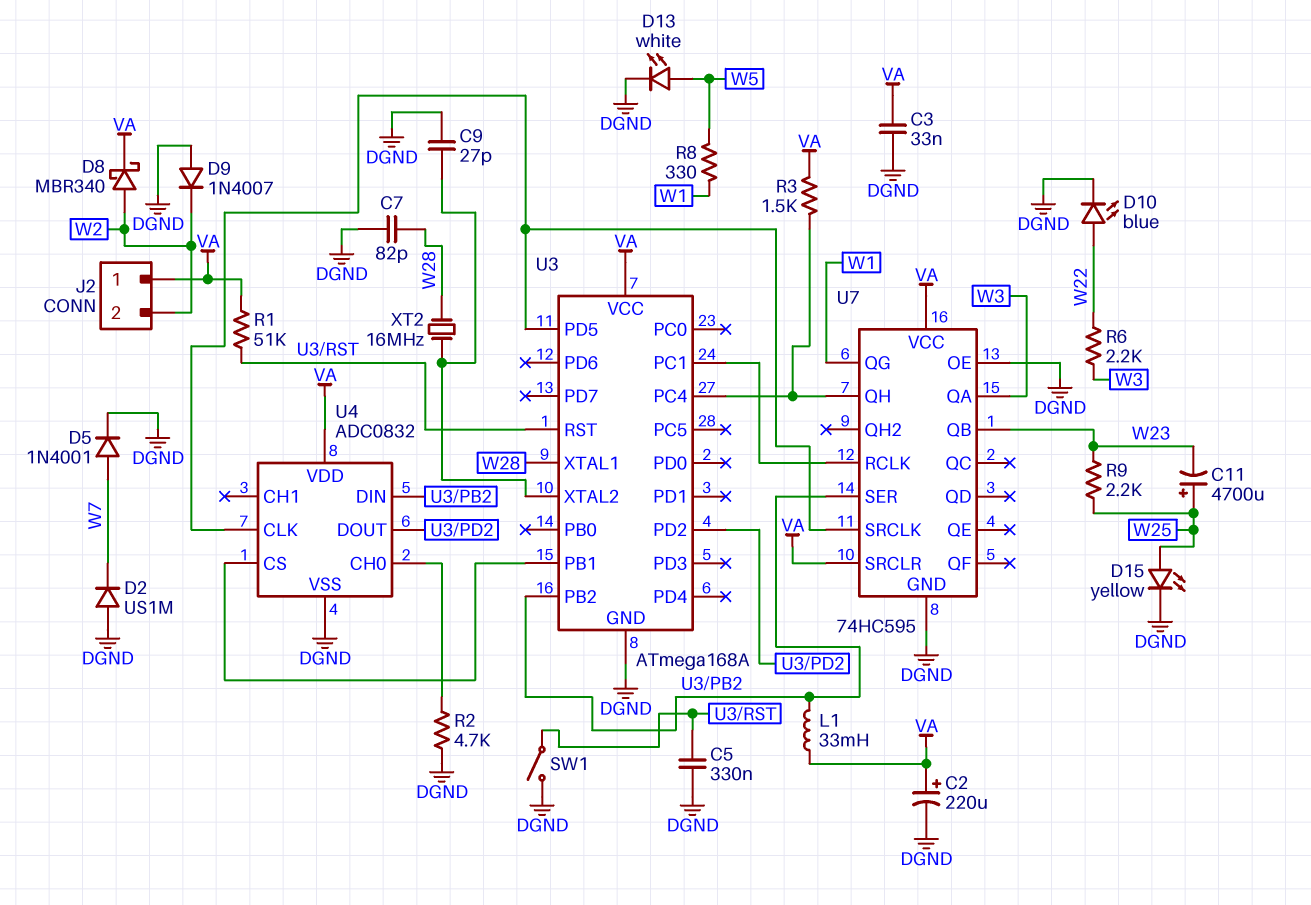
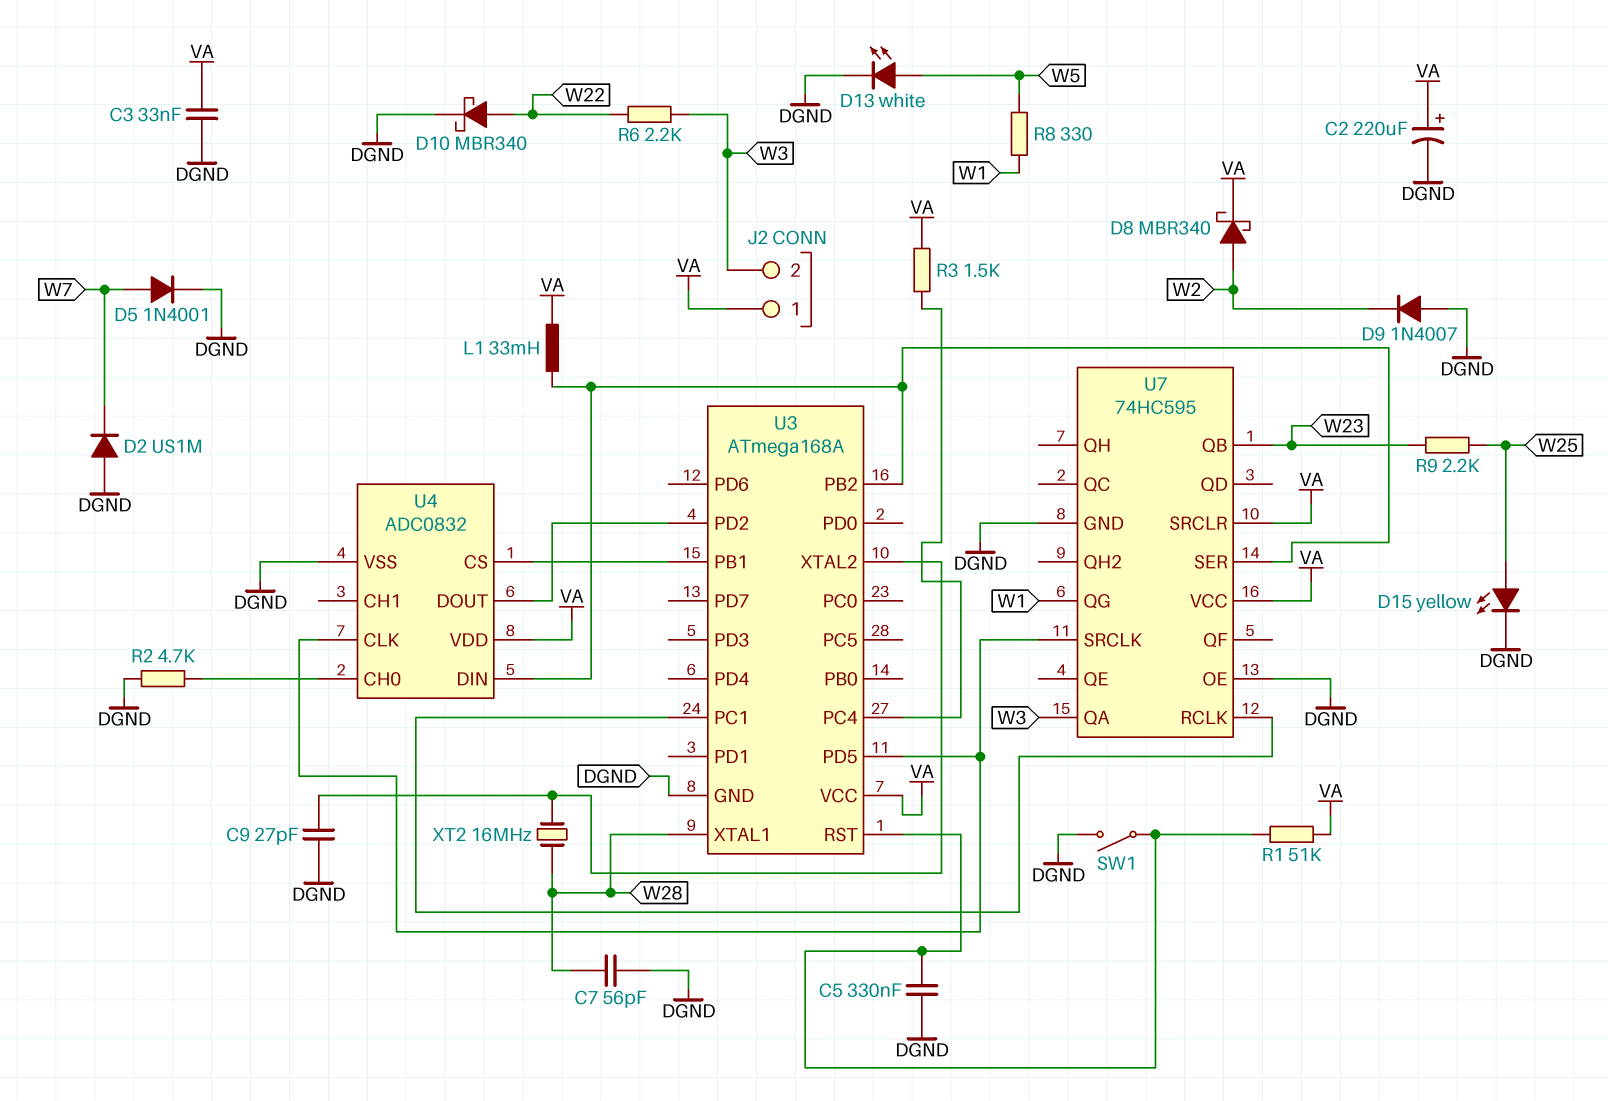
C7: 82pF (DGND, W28) -> 56pF (DGND, W28)
C11: 4700uF (plus W25, minus W23) -> none
D10: LED blue (A W22, K DGND) -> schottky MBR340 (A W22, K DGND)
J2 pin 2: W2 -> W3
U7 pin QH: U3/PC4 -> none

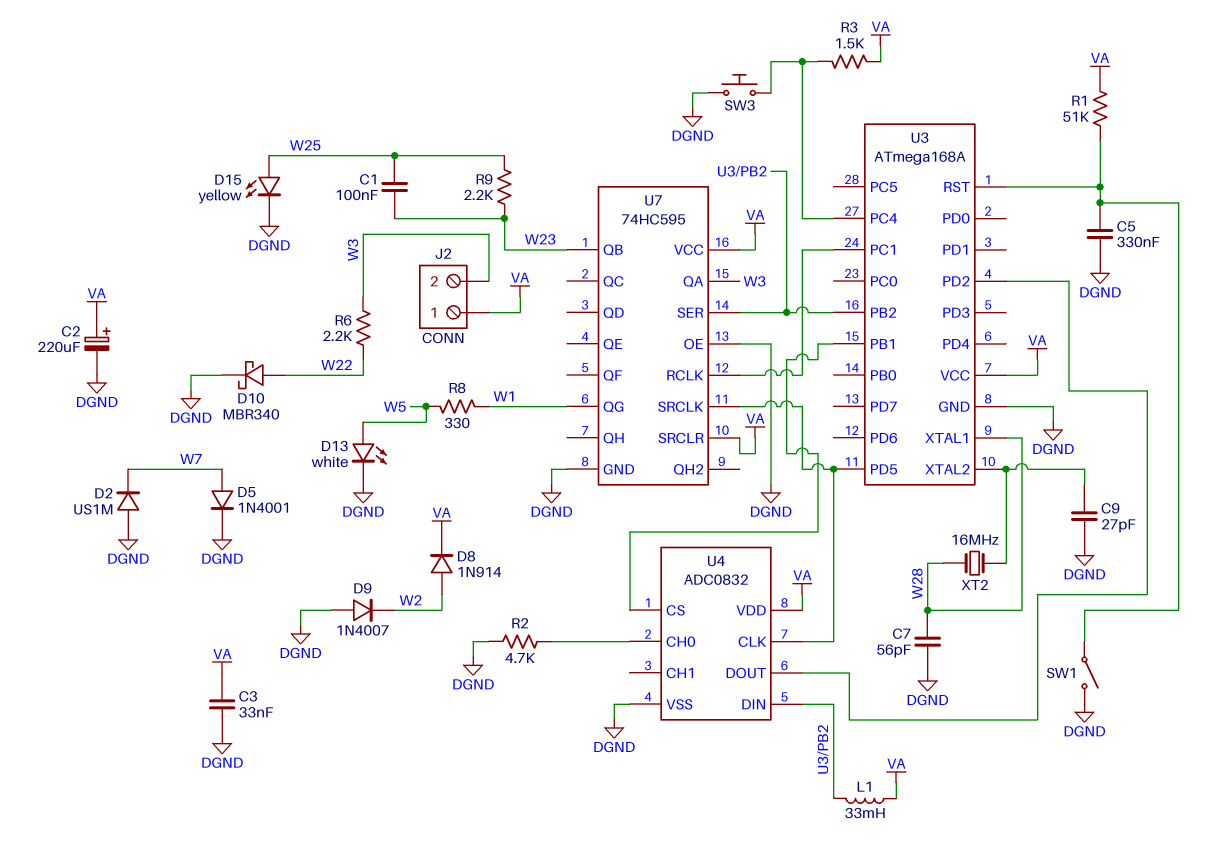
C1: none -> 100nF (W23, W25)
D8: schottky MBR340 (A W2, K VA) -> diode 1N914 (A W2, K VA)
SW3: none -> button (DGND, U3/PC4)

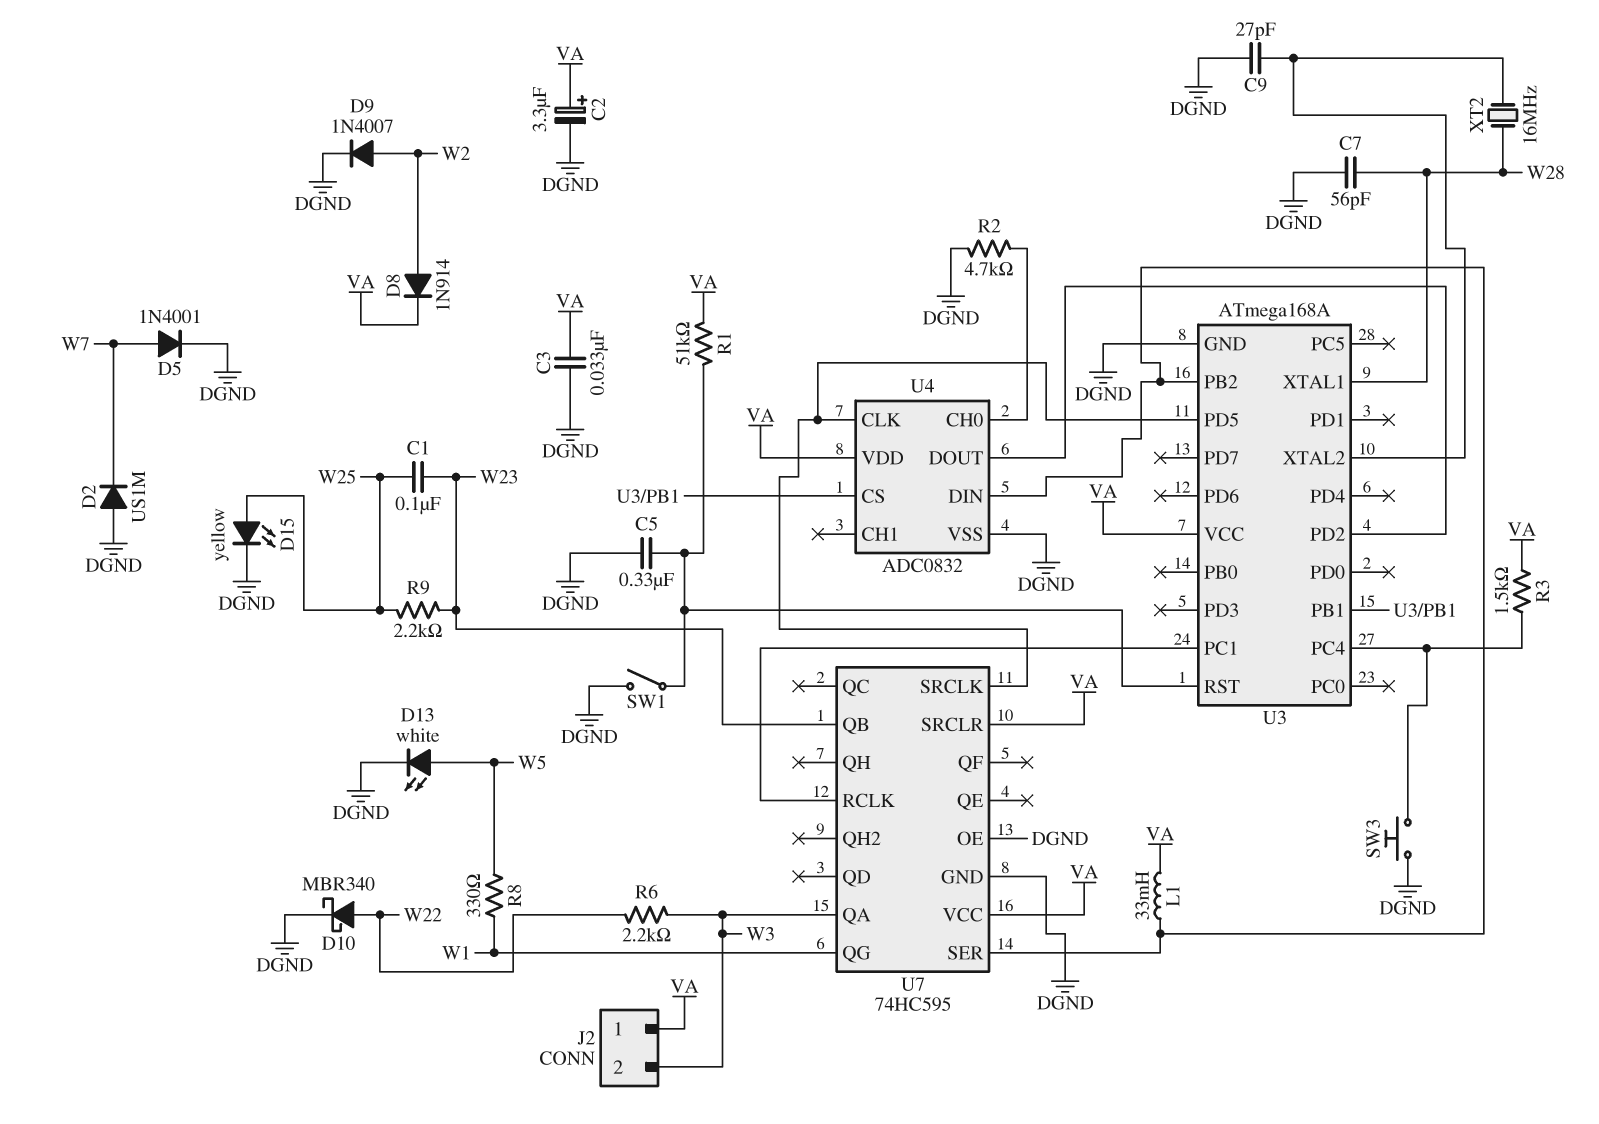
C2: 220uF (plus VA, minus DGND) -> 3.3uF (plus VA, minus DGND)
D9: diode 1N4007 (A DGND, K W2) -> diode 1N4007 (A W2, K DGND)

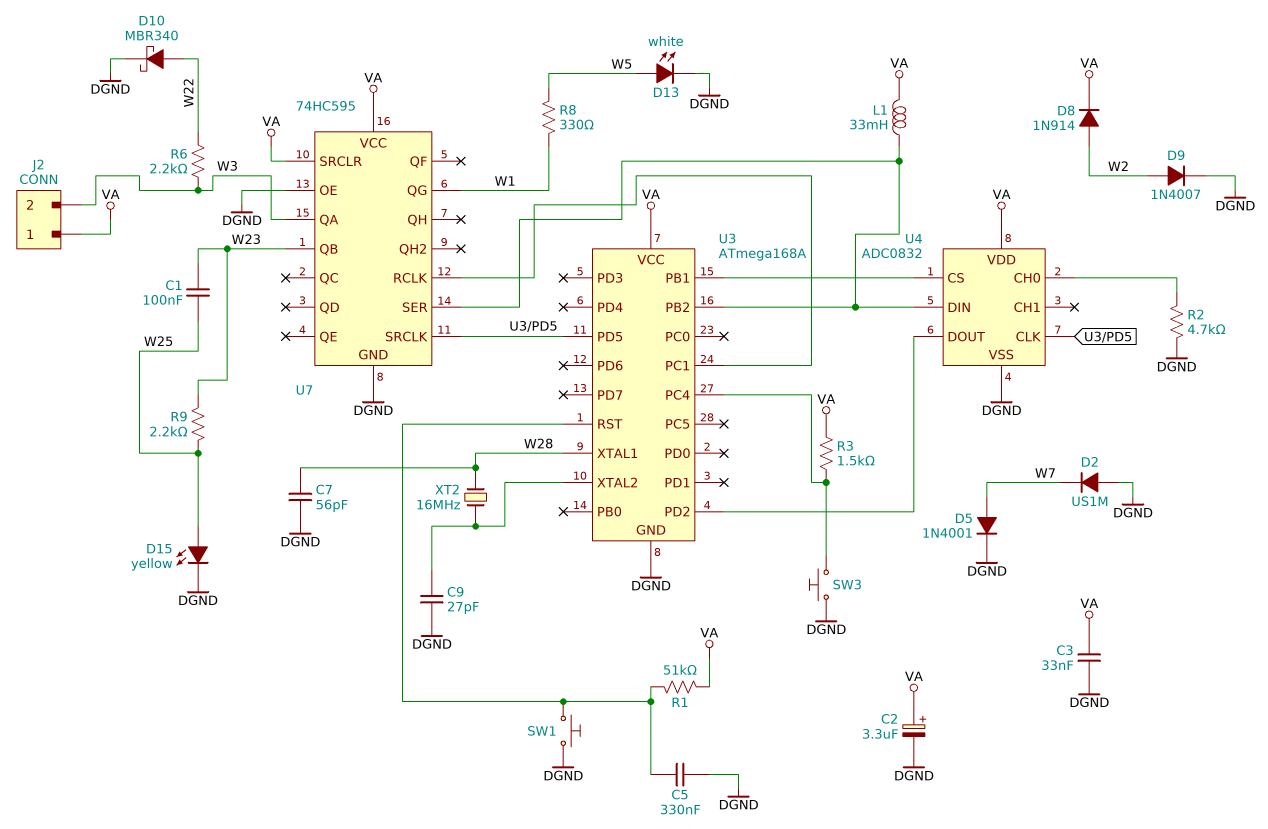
SW1: switch (DGND, U3/RST) -> button (DGND, U3/RST)

